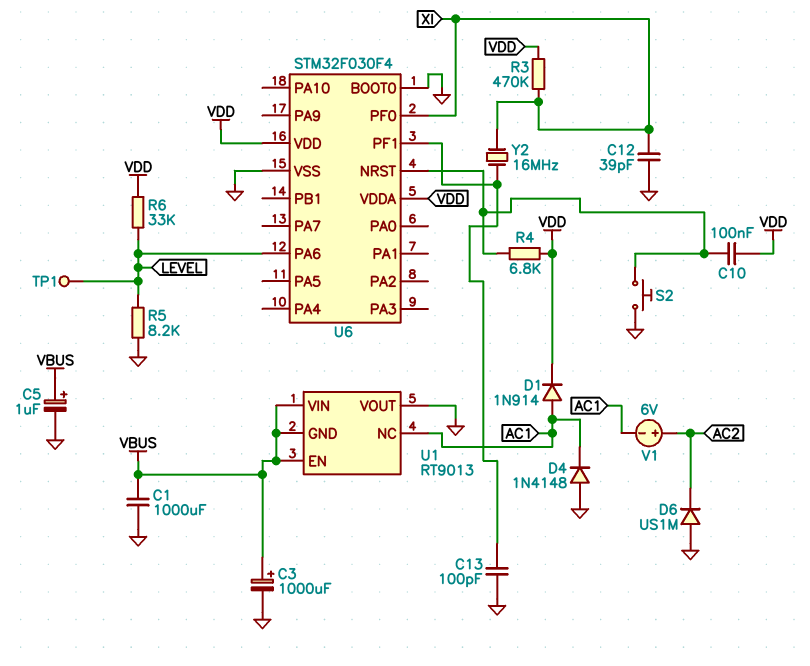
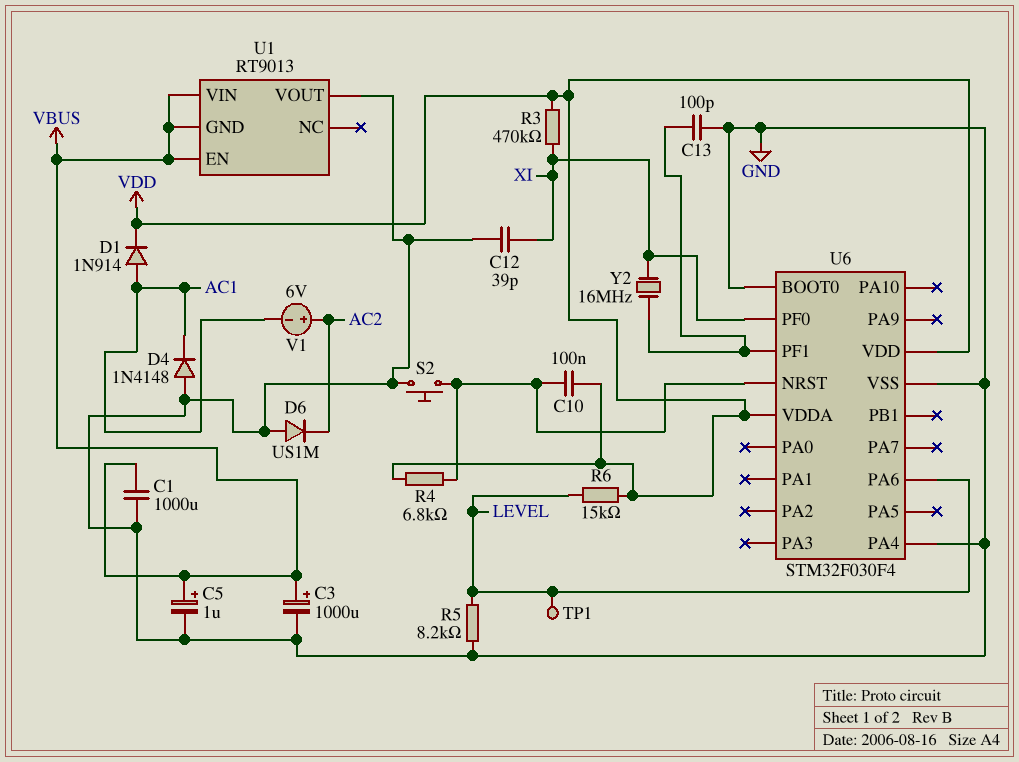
R6: 33k (LEVEL, VDD) -> 15k (LEVEL, VDD)
U1 pin NC: AC1 -> none
U6 pin PA4: none -> GND

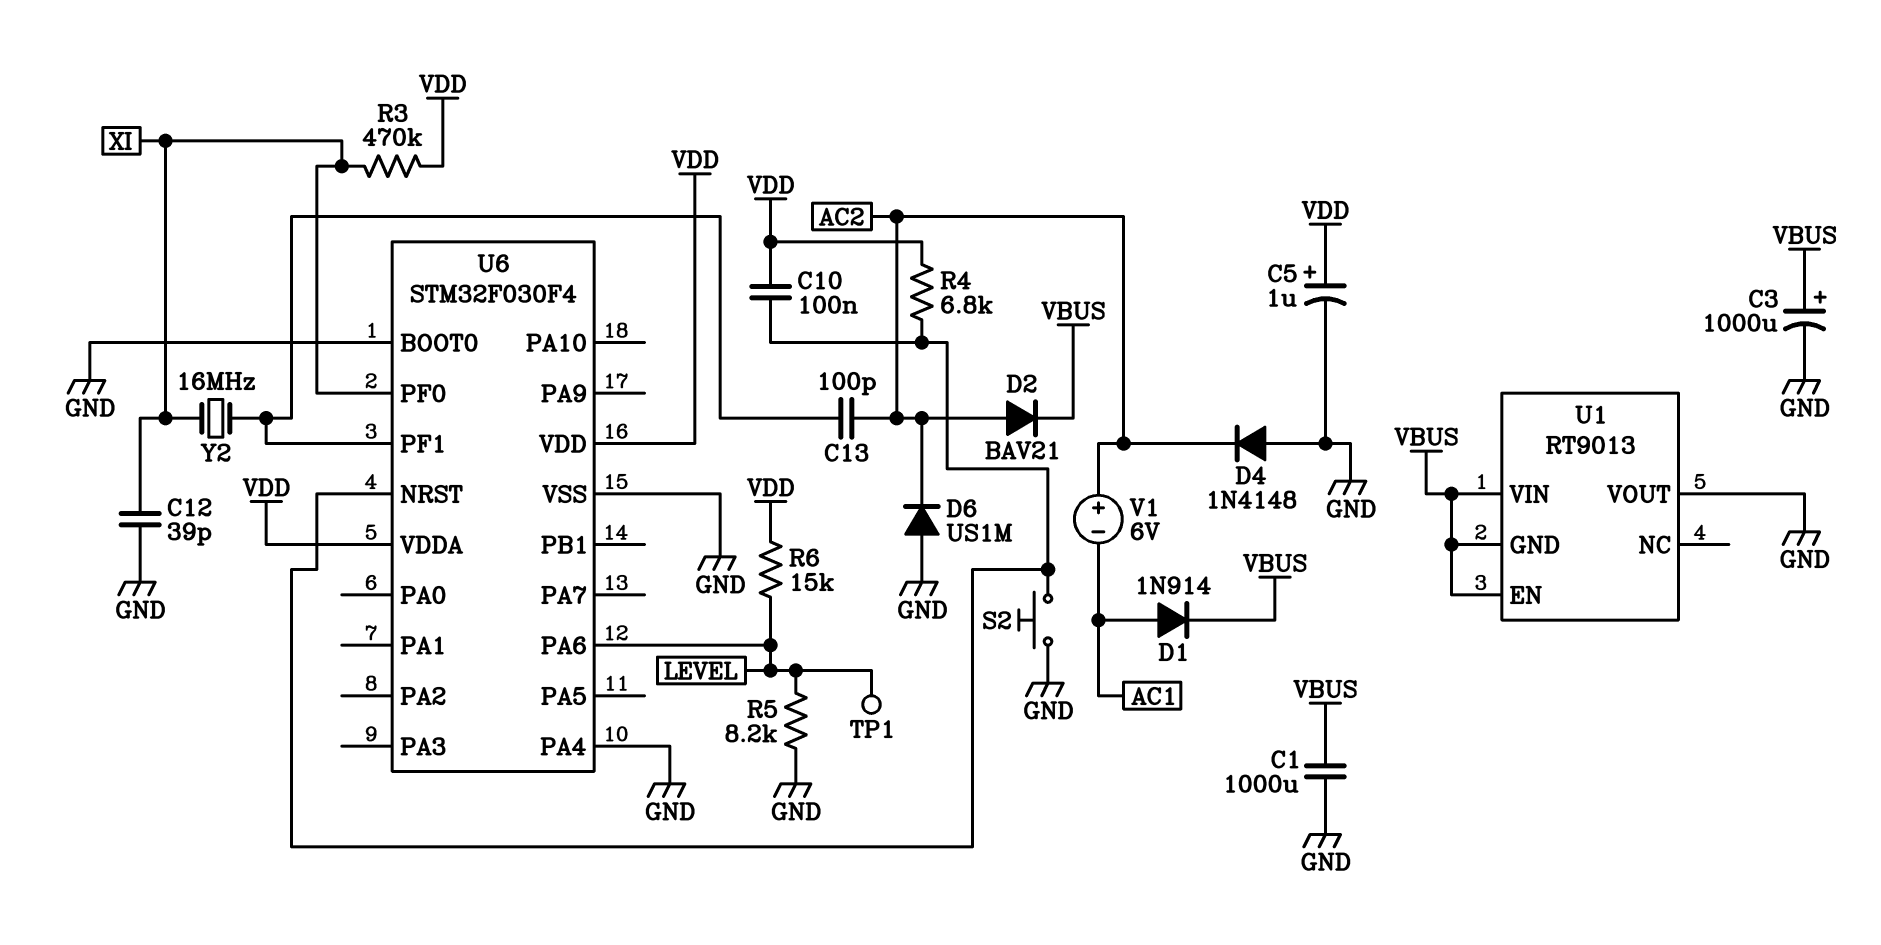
C5: 1uF (plus VBUS, minus GND) -> 1uF (plus VDD, minus GND)
C13: 100pF (GND, U6/PF1) -> 100pF (AC2, U6/PF1)
D1: diode 1N914 (A AC1, K VDD) -> diode 1N914 (A AC1, K VBUS)
D2: none -> diode BAV21 (A AC2, K VBUS)
D4: diode 1N4148 (A GND, K AC1) -> diode 1N4148 (A GND, K AC2)

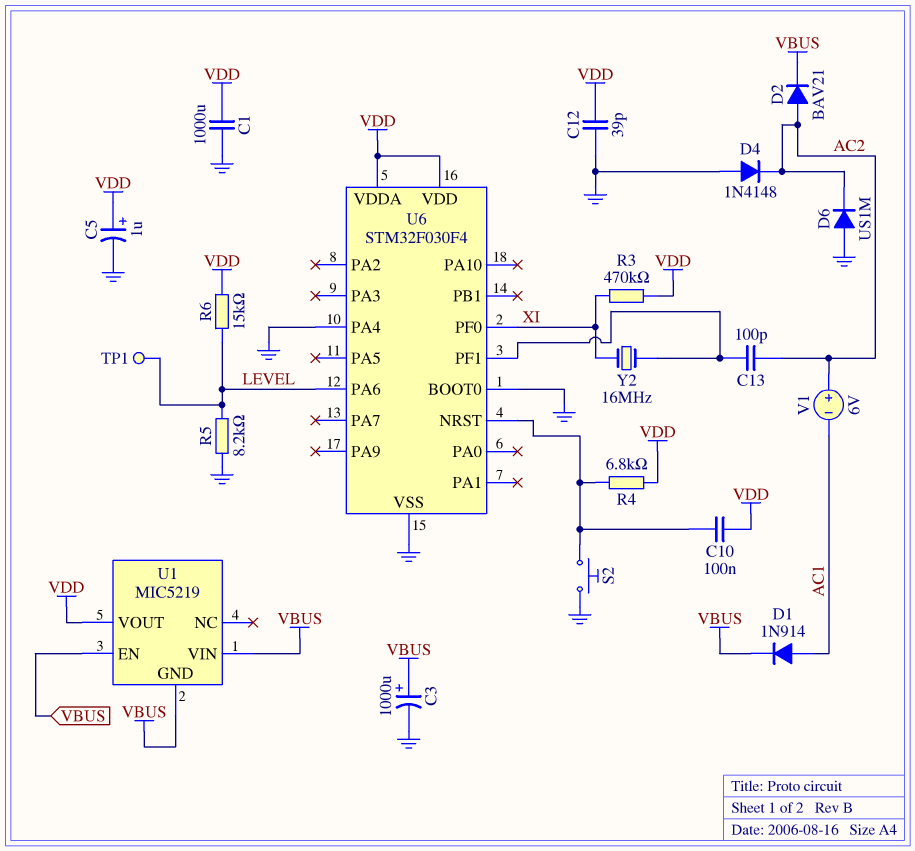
C1: 1000uF (GND, VBUS) -> 1000uF (GND, VDD)
C12: 39pF (GND, XI) -> 39pF (GND, VDD)
U1: RT9013 -> MIC5219
U1 pin VOUT: GND -> VDD

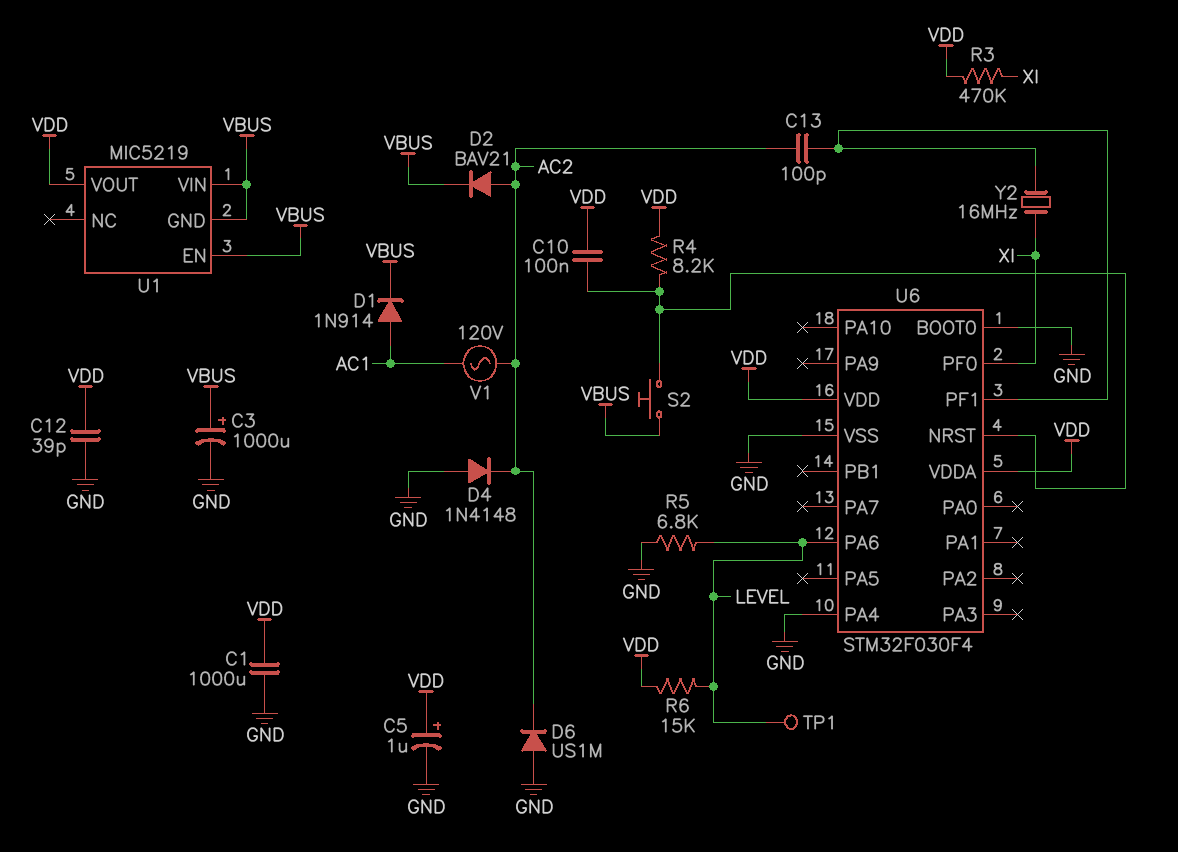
R4: 6.8k (U6/NRST, VDD) -> 8.2k (U6/NRST, VDD)
R5: 8.2k (GND, LEVEL) -> 6.8k (GND, LEVEL)
S2: button (GND, U6/NRST) -> button (U6/NRST, VBUS)
V1: 6V (plus AC2, minus AC1) -> AC 120V (AC1, AC2)

